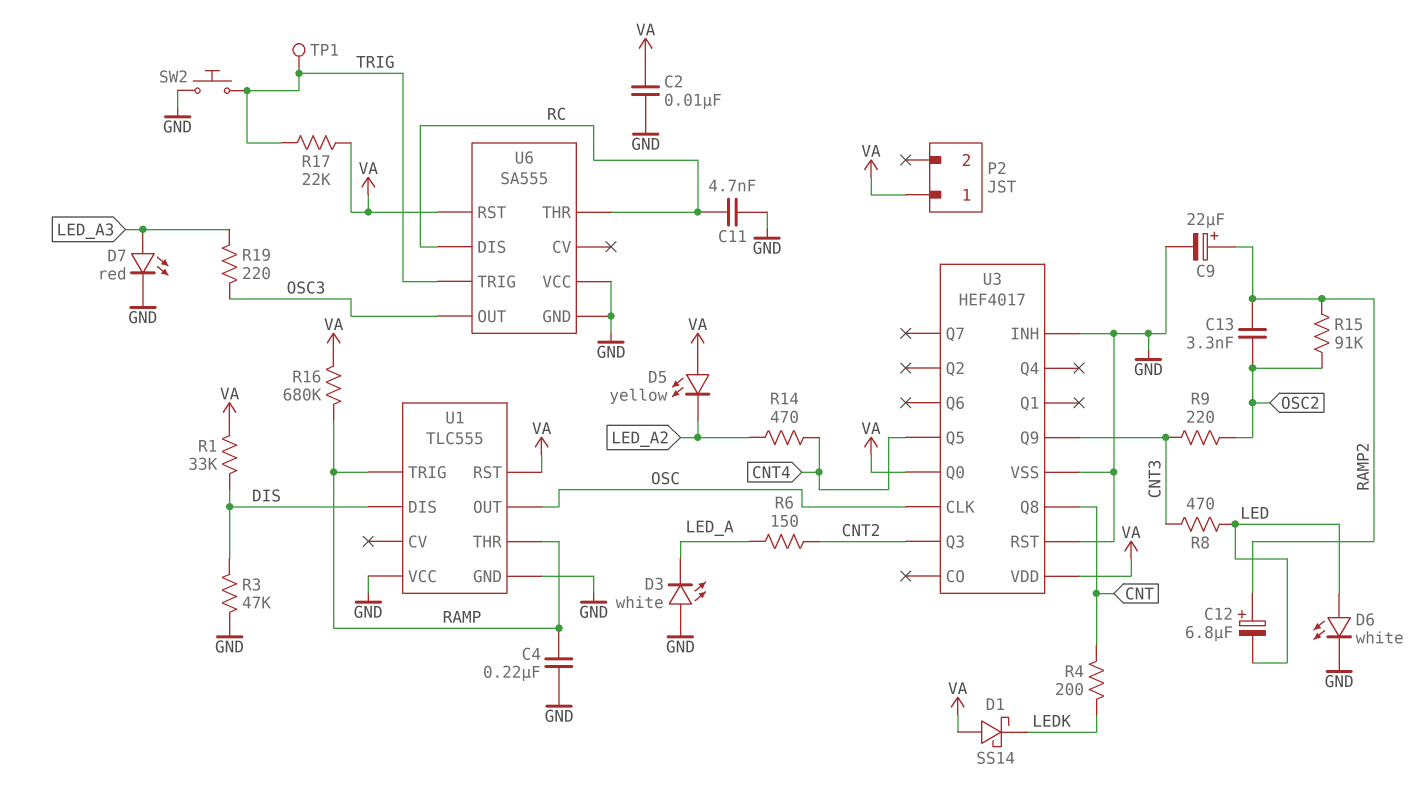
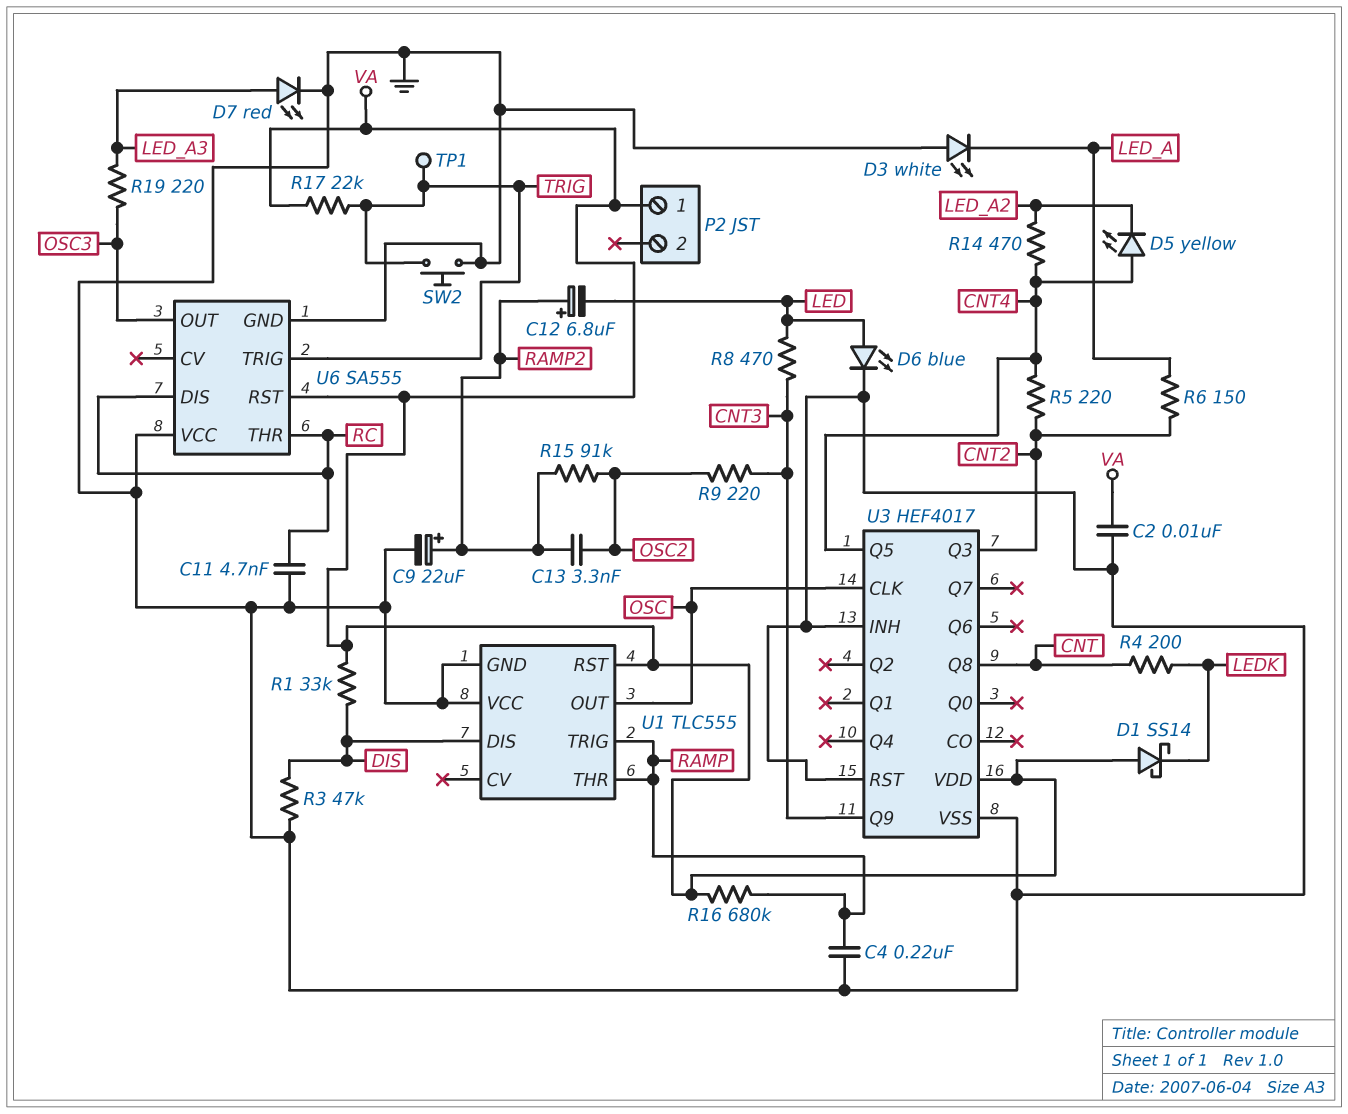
D5: LED yellow (A VA, K LED_A2) -> LED yellow (A CNT4, K LED_A2)
D6: LED white (A LED, K GND) -> LED blue (A LED, K GND)
R5: none -> 220 (CNT2, CNT4)
U3 pin Q0: VA -> none

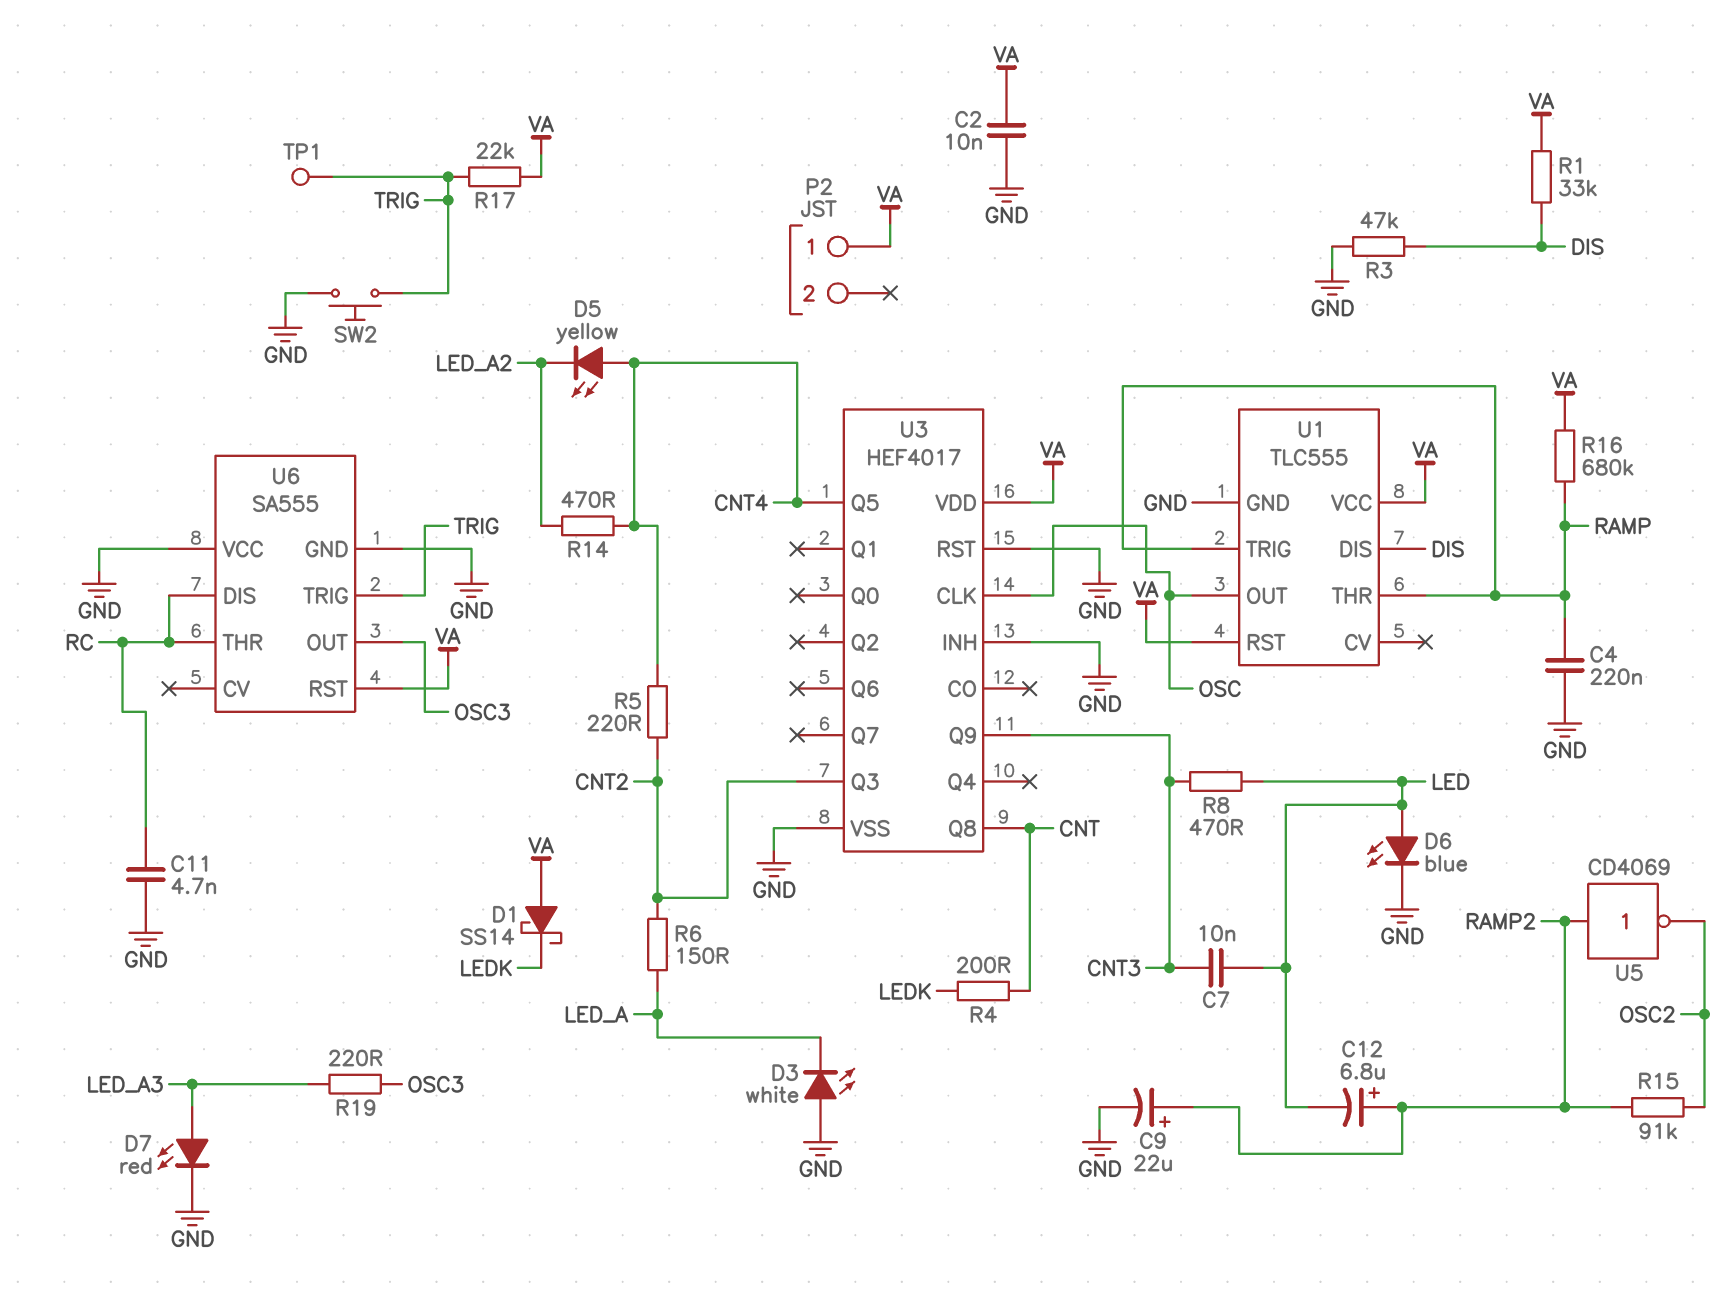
C7: none -> 10nF (CNT3, LED)
C13: 3.3nF (OSC2, RAMP2) -> none
R9: 220 (CNT3, OSC2) -> none
U1 pin VCC: GND -> VA
U5: none -> NOT CD4069 (in RAMP2, out OSC2)

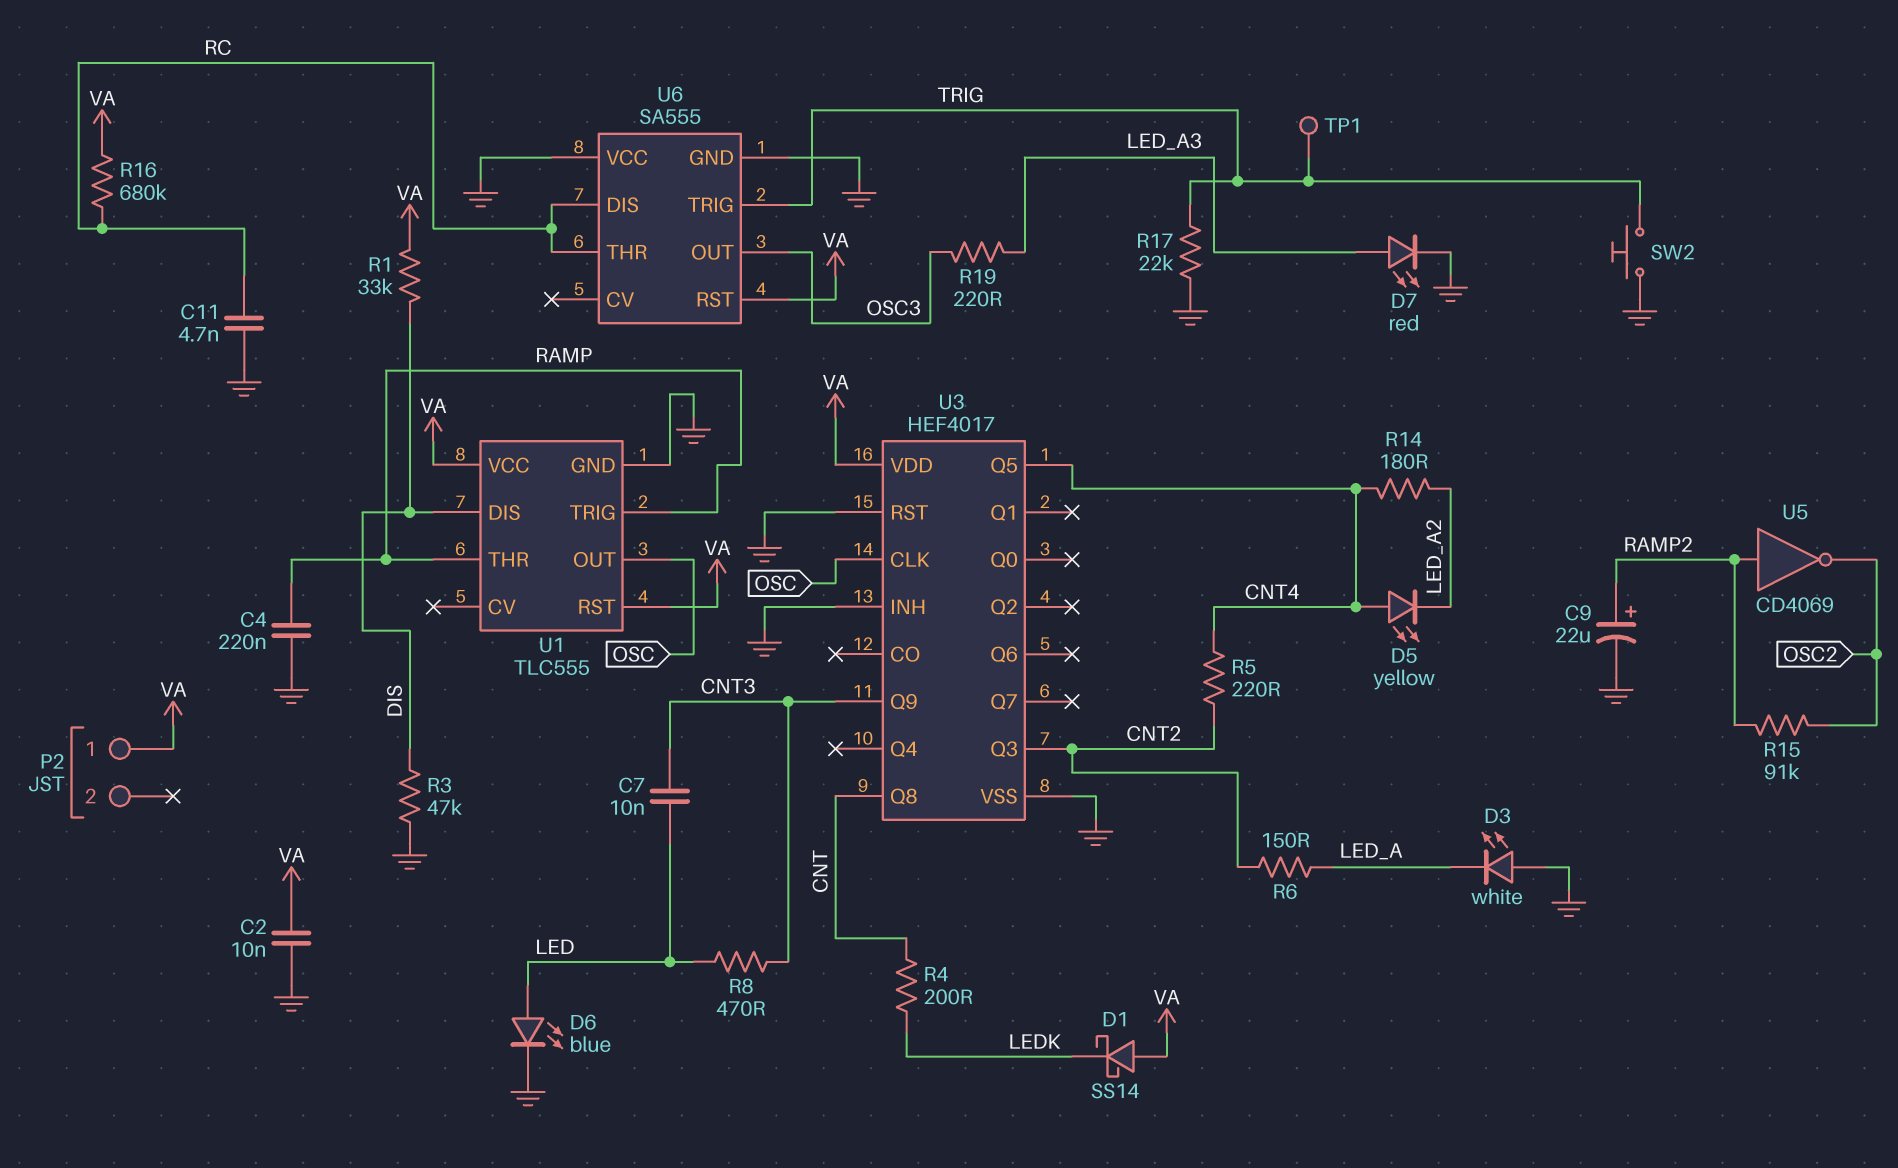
C12: 6.8uF (plus RAMP2, minus LED) -> none
R14: 470 (CNT4, LED_A2) -> 180 (CNT4, LED_A2)
R16: 680k (RAMP, VA) -> 680k (RC, VA)
R17: 22k (TRIG, VA) -> 22k (GND, TRIG)

